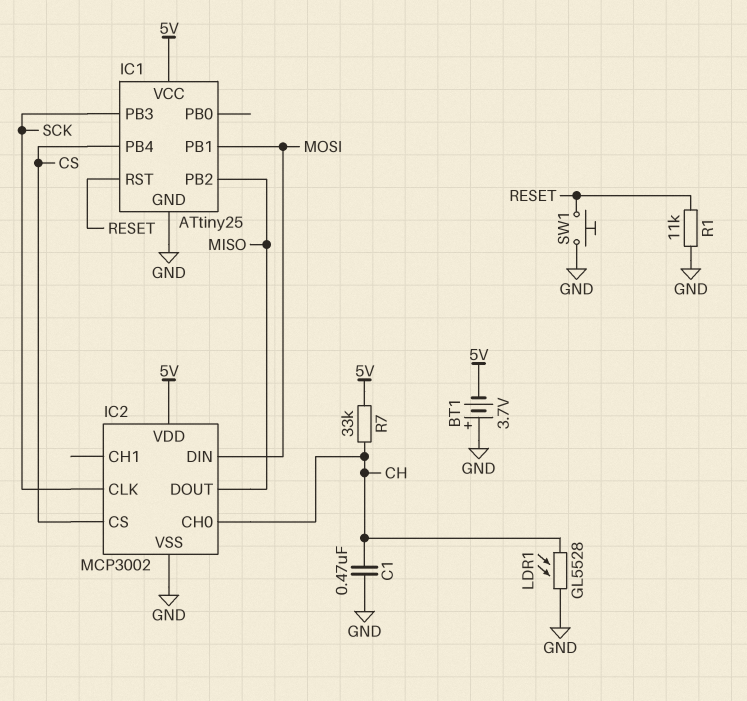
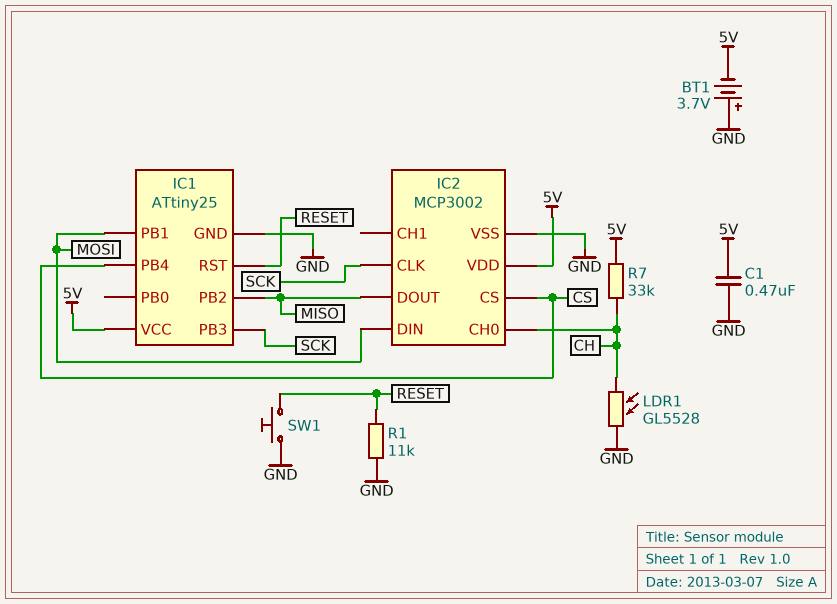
C1: 470nF (CH, GND) -> 470nF (5V, GND)

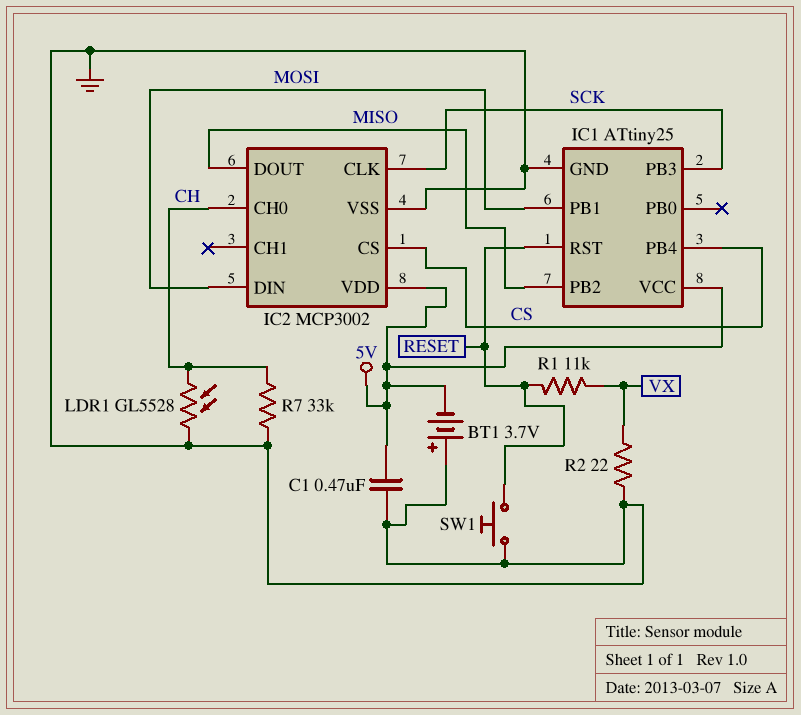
R1: 11k (GND, RESET) -> 11k (RESET, VX)
R2: none -> 22 (GND, VX)
R7: 33k (5V, CH) -> 33k (CH, GND)

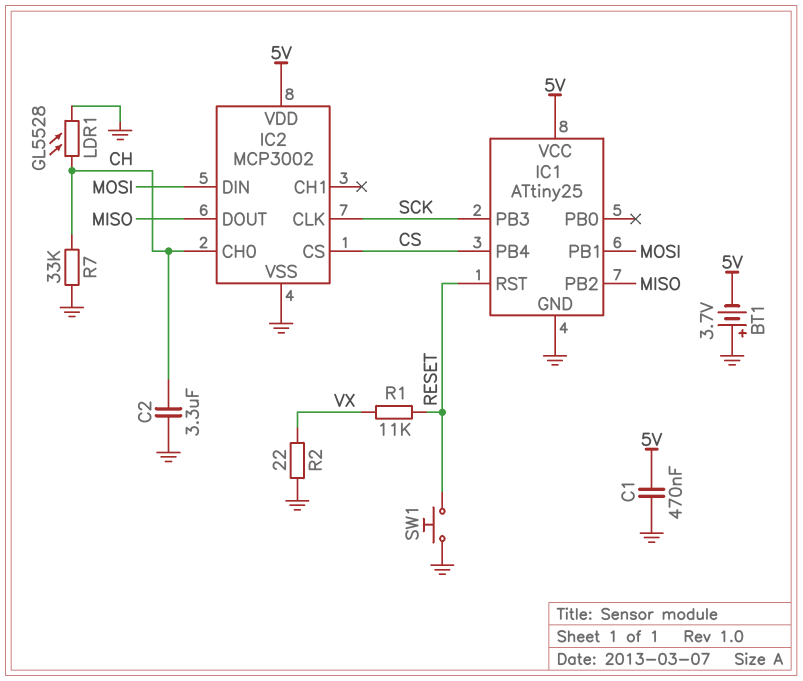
C2: none -> 3.3uF (CH, GND)

